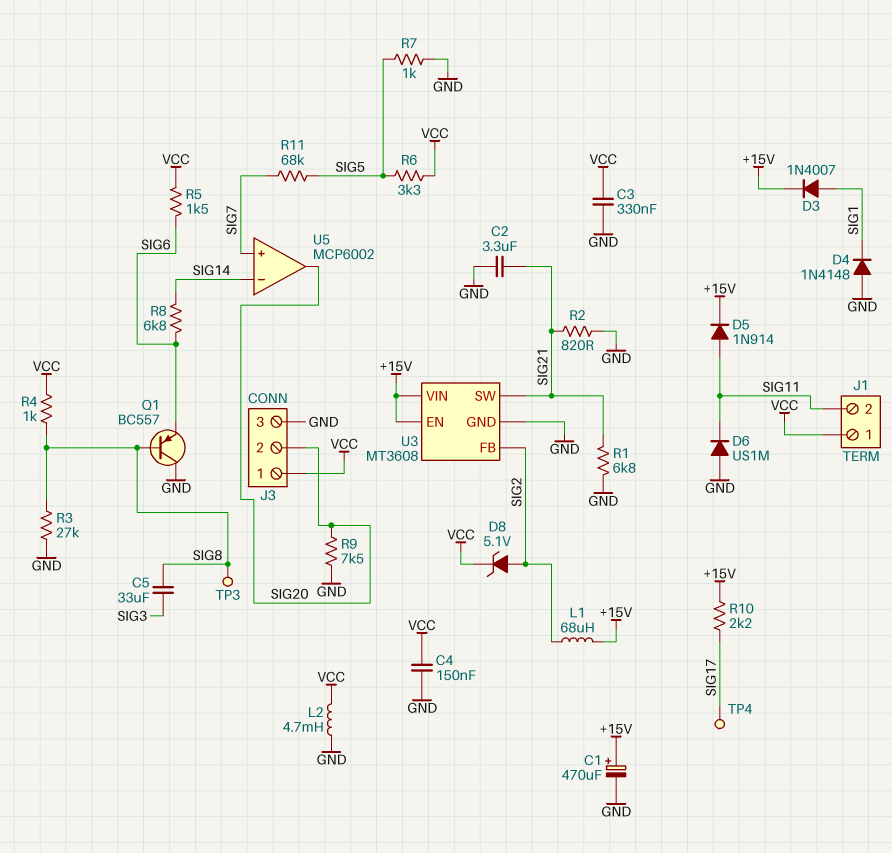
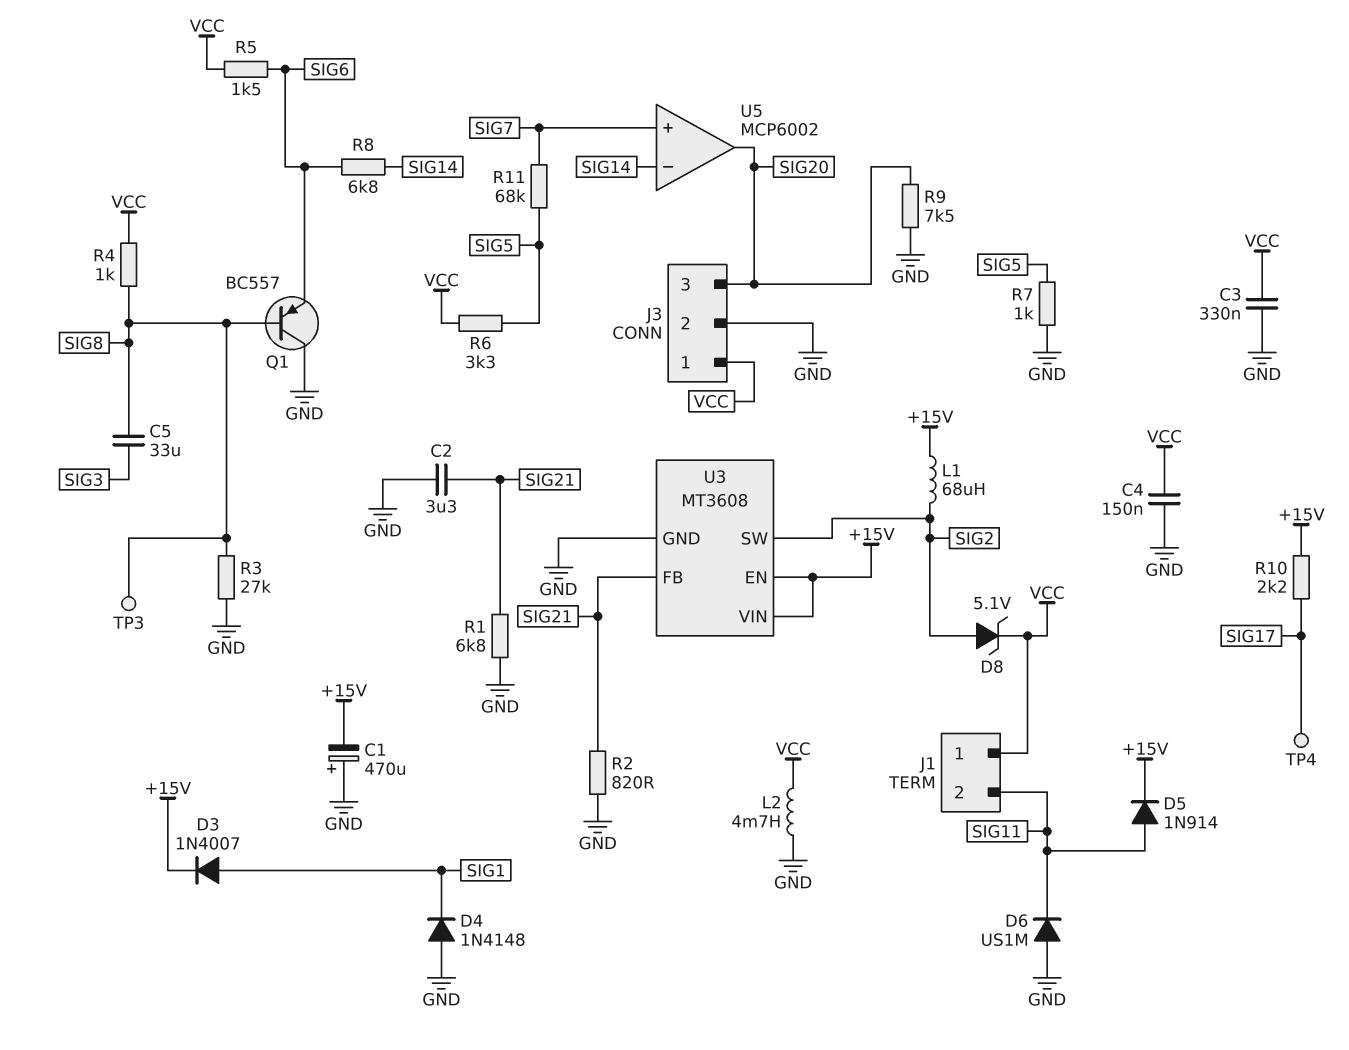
C1: 470uF (plus +15V, minus GND) -> 470uF (plus GND, minus +15V)
J3 pin 2: SIG20 -> GND
J3 pin 3: GND -> SIG20
U3 pin FB: SIG2 -> SIG21
U3 pin SW: SIG21 -> SIG2

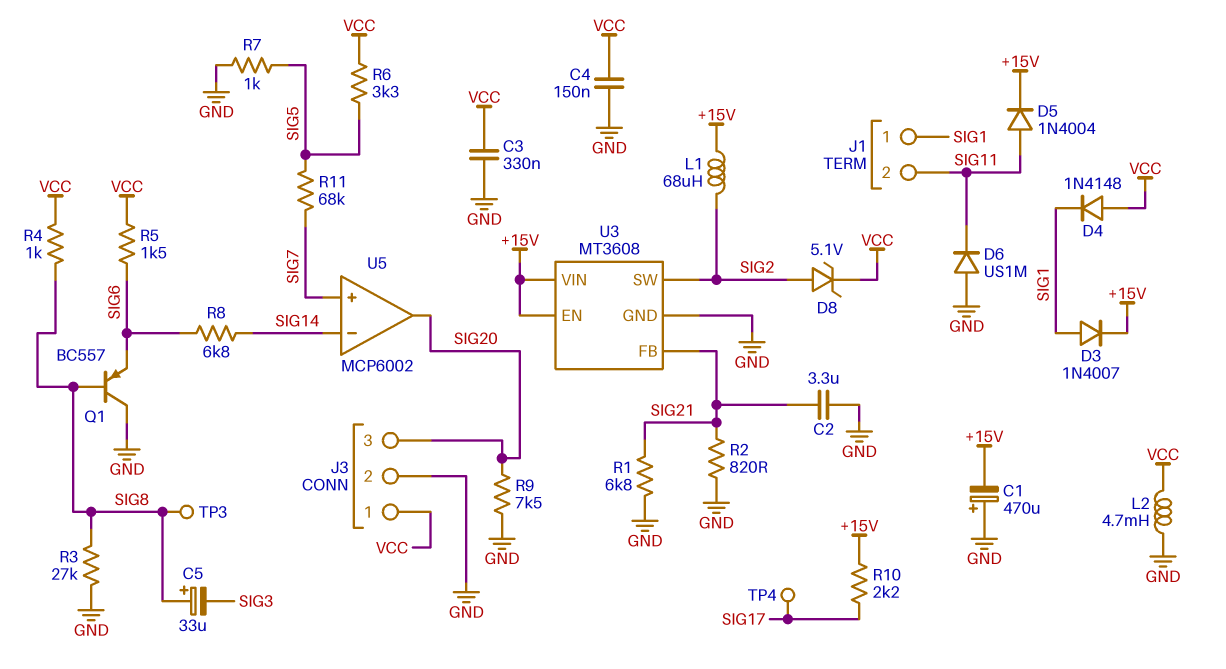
C5: 33uF (SIG3, SIG8) -> 33uF (plus SIG8, minus SIG3)
D4: diode 1N4148 (A GND, K SIG1) -> diode 1N4148 (A VCC, K SIG1)
D5: diode 1N914 (A SIG11, K +15V) -> diode 1N4004 (A SIG11, K +15V)
J1 pin 1: VCC -> SIG1

